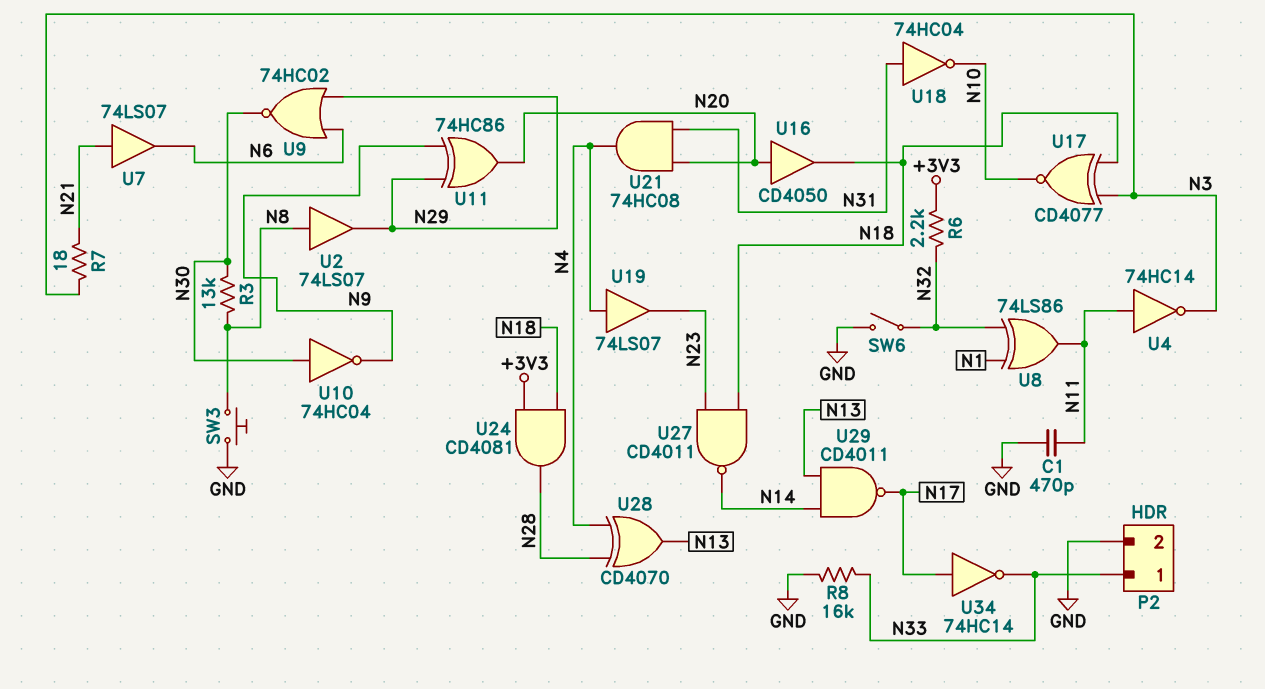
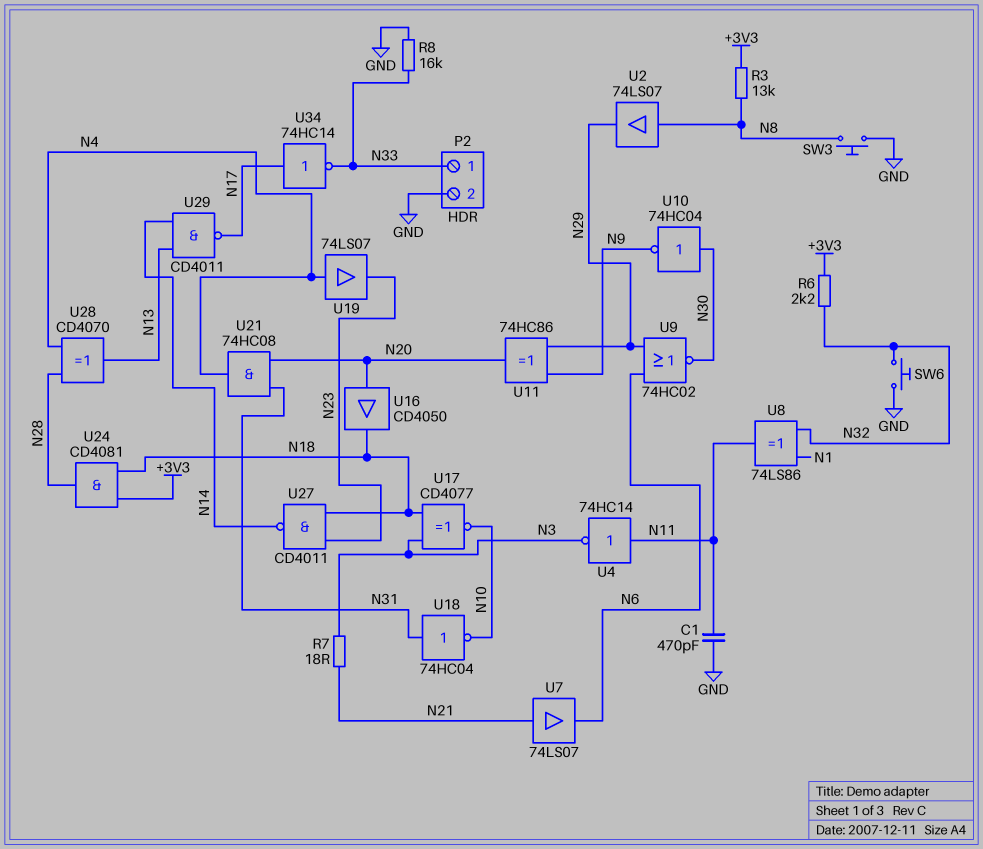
R3: 13k (N8, N30) -> 13k (+3V3, N8)
SW6: switch (GND, N32) -> button (GND, N32)

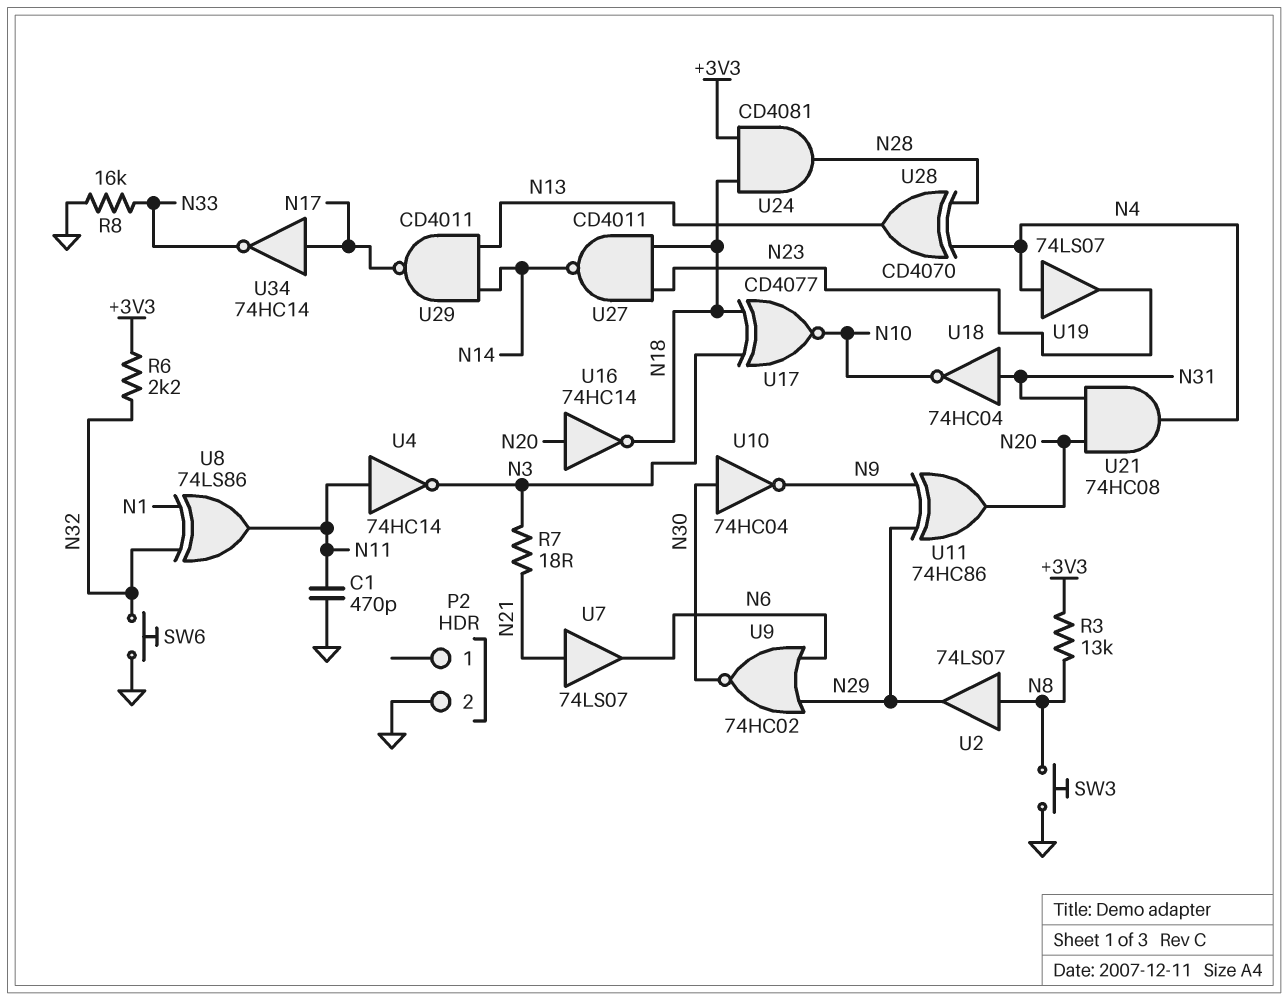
P2 pin 1: N33 -> none
U16: buffer CD4050 (in N20, out N18) -> NOT 74HC14 (in N20, out N18)

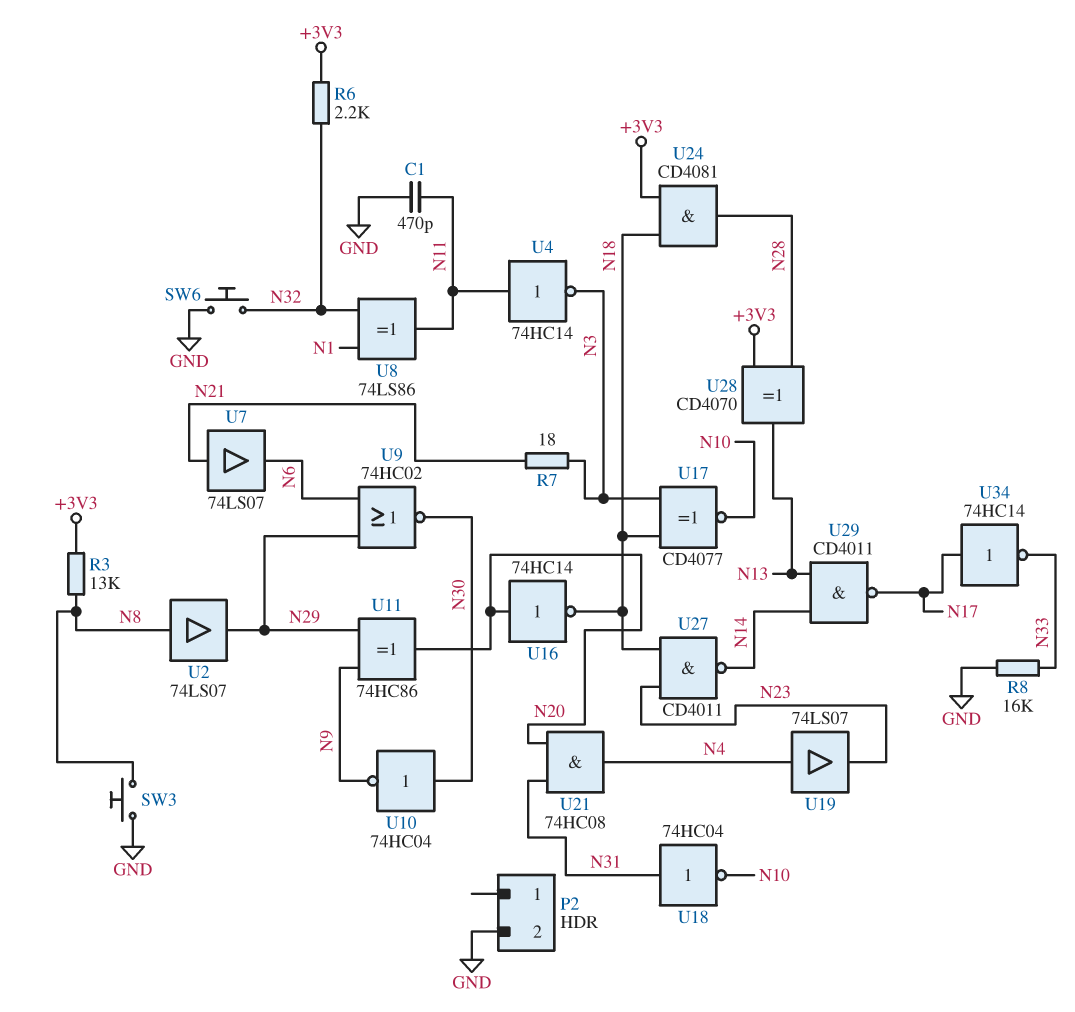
U28: XOR CD4070 (in N4, in N28, out N13) -> XOR CD4070 (in +3V3, in N28, out N13)

